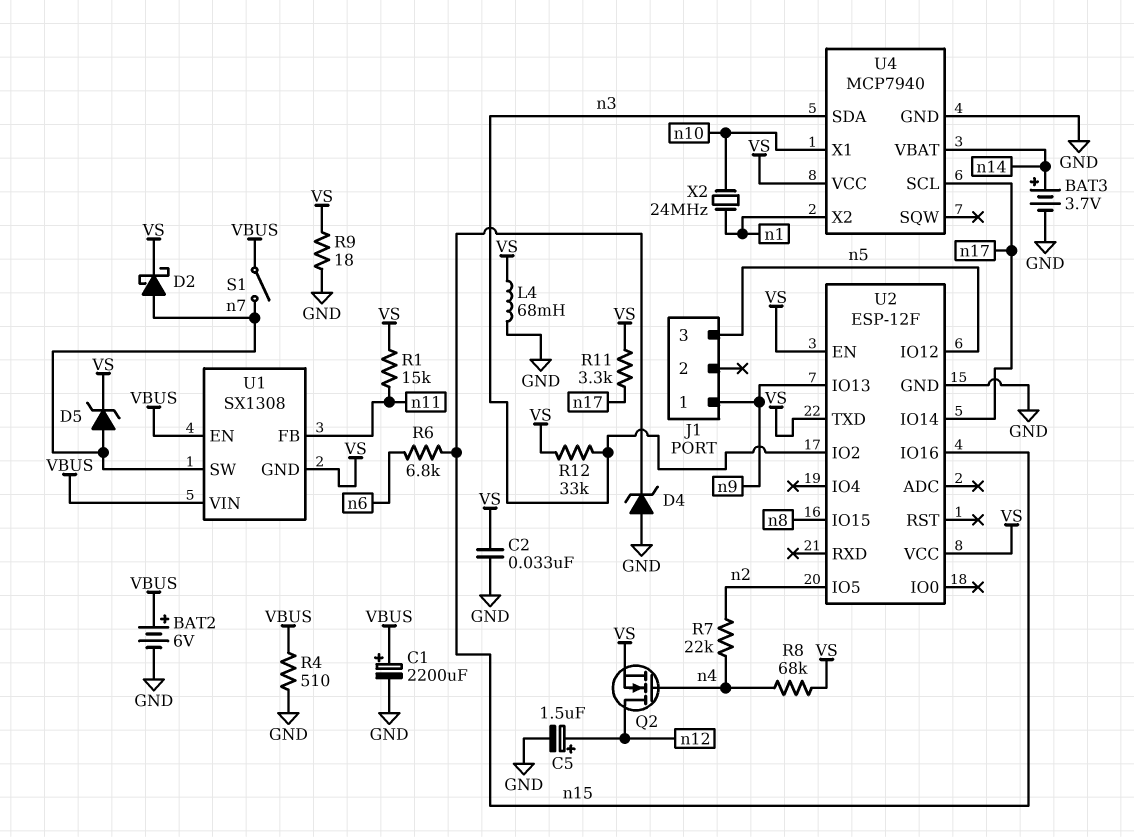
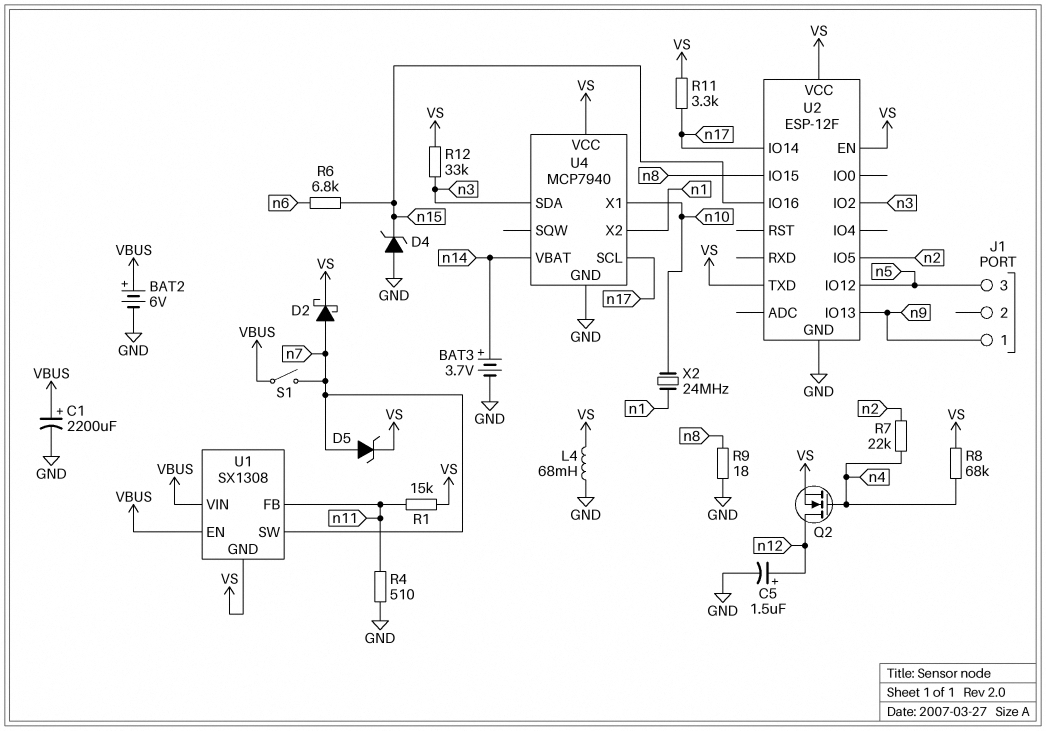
C2: 33nF (GND, VS) -> none
R4: 510 (GND, VBUS) -> 510 (GND, n11)
R9: 18 (GND, VS) -> 18 (GND, n8)

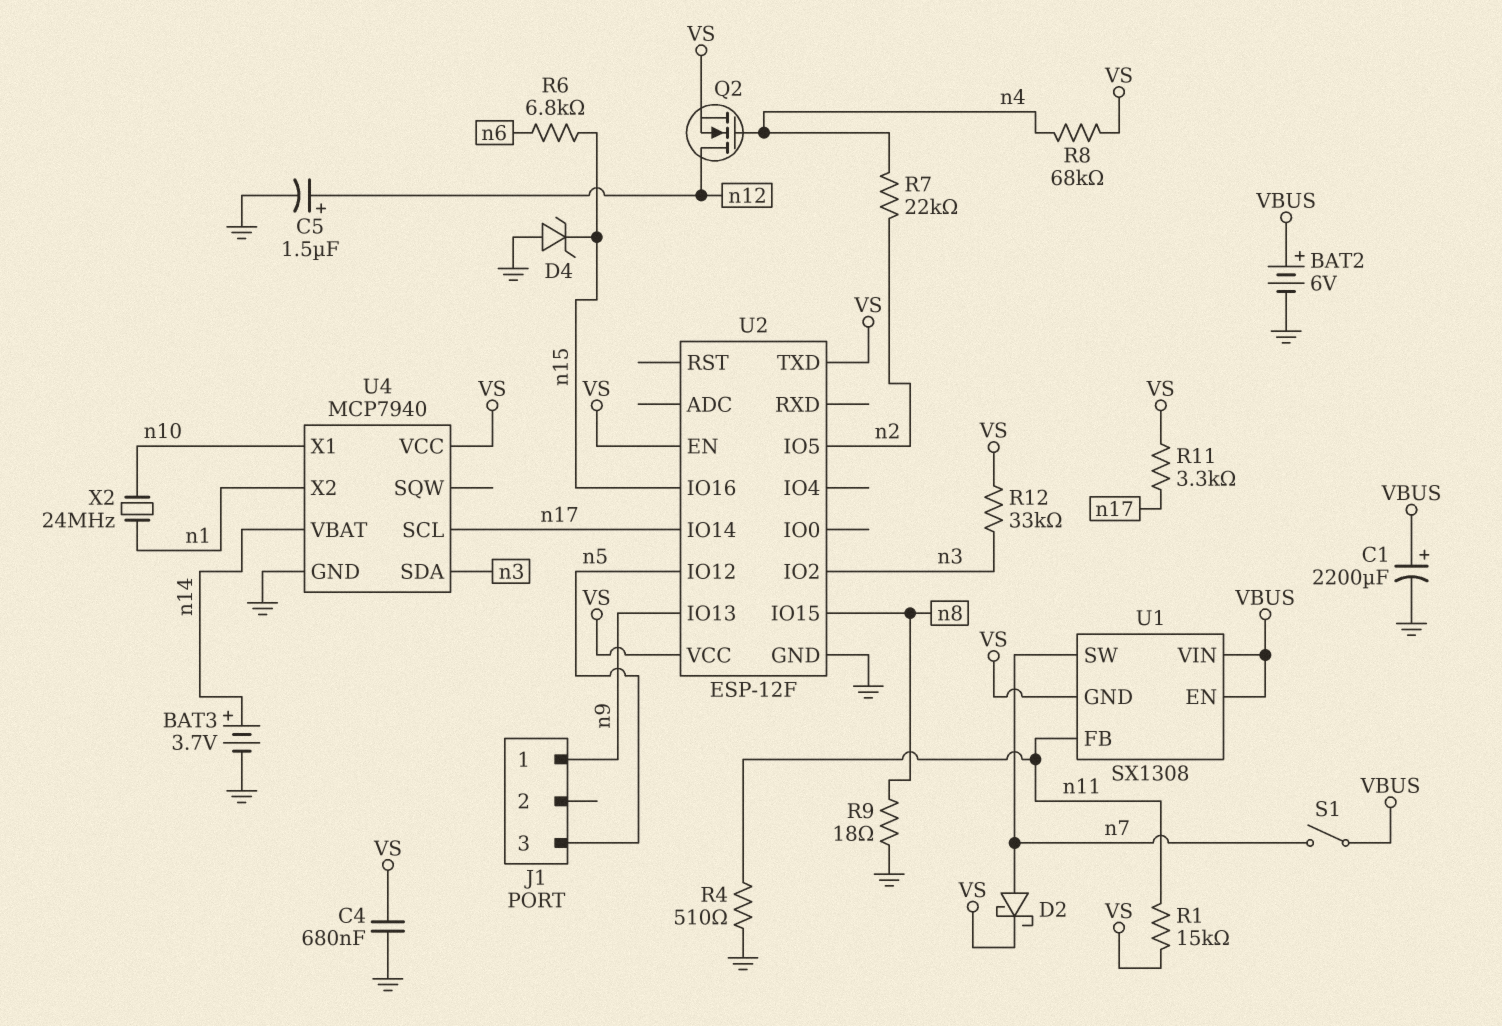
C4: none -> 680nF (GND, VS)
D5: zener (A n7, K VS) -> none
L4: 68mH (GND, VS) -> none

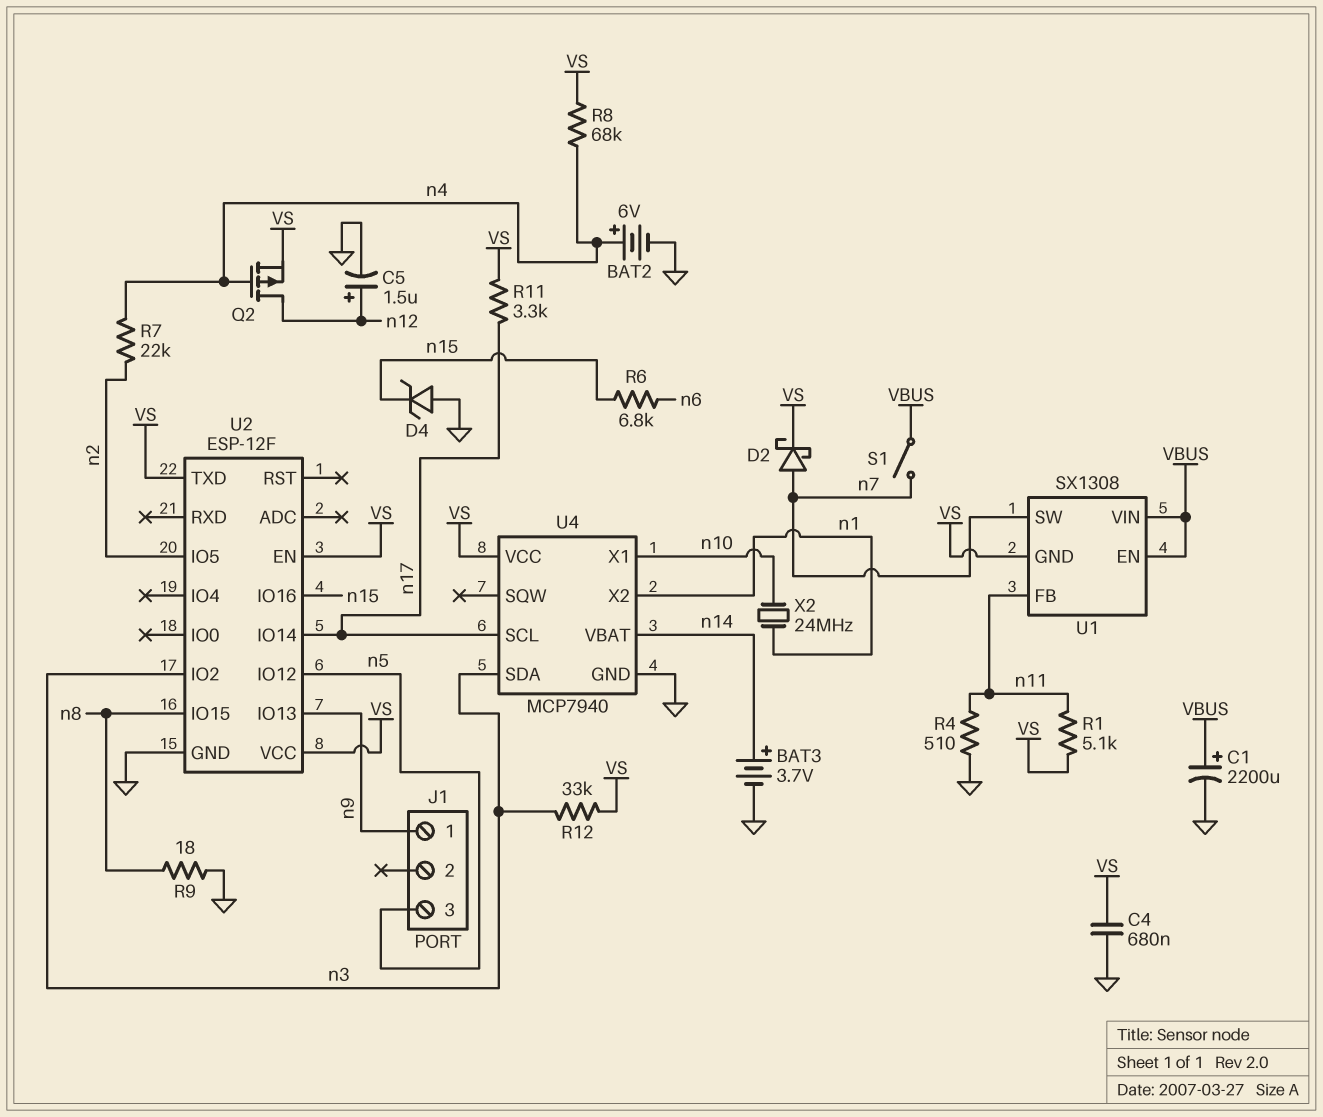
BAT2: 6V (plus VBUS, minus GND) -> 6V (plus n4, minus GND)
Q2: NMOS (G n4, D n12, S VS) -> PMOS (G n4, D n12, S VS)
R1: 15k (VS, n11) -> 5.1k (VS, n11)

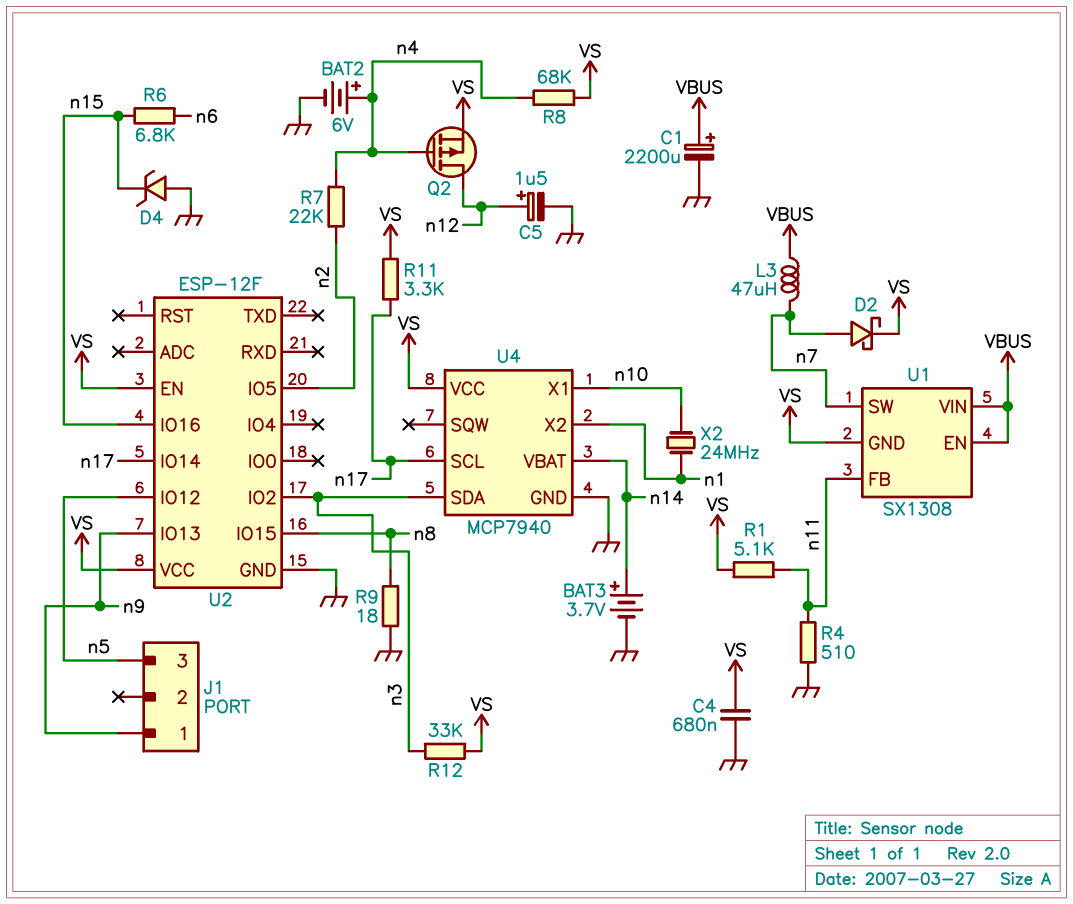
L3: none -> 47uH (VBUS, n7)
S1: switch (VBUS, n7) -> none
U2 pin TXD: VS -> none

